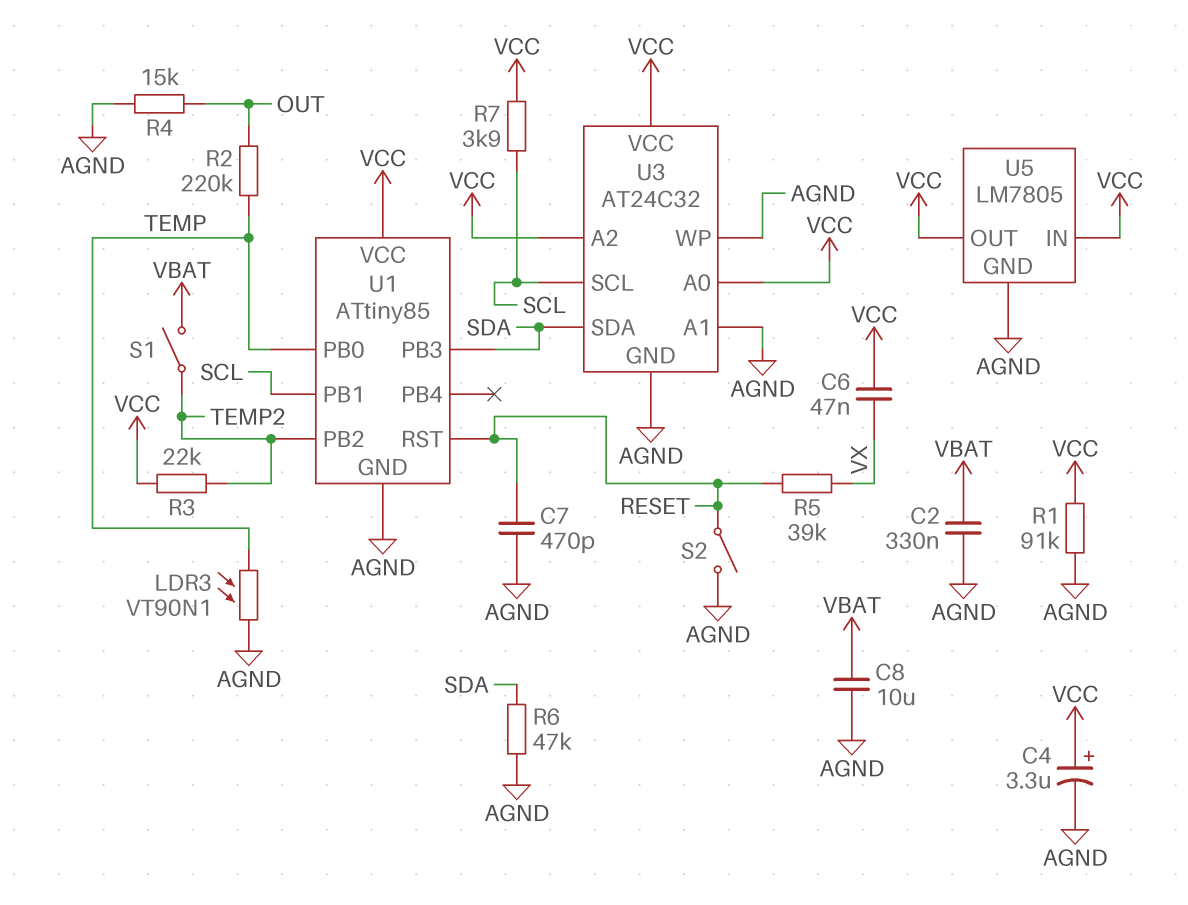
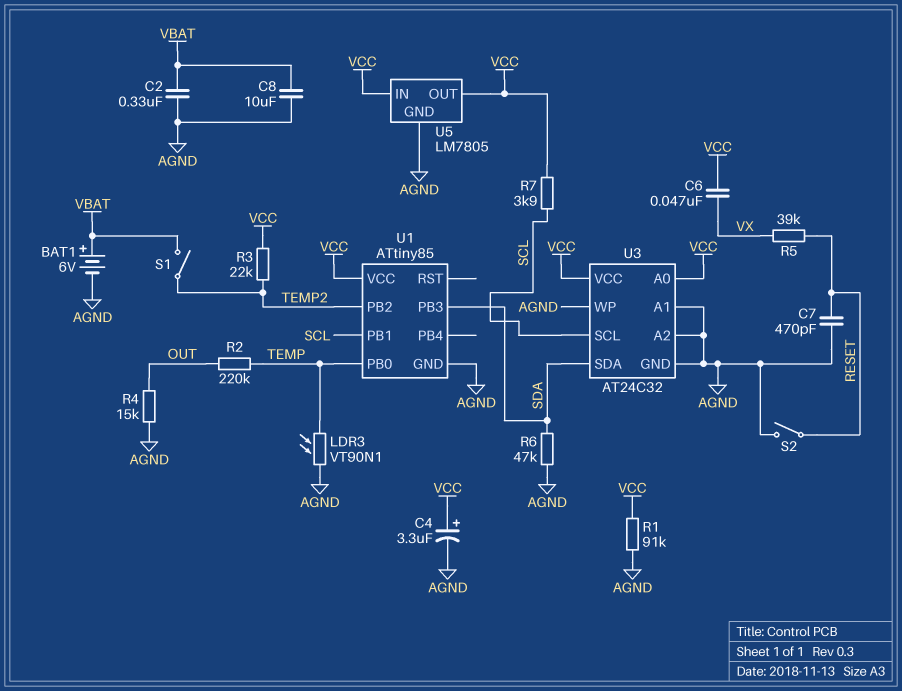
BAT1: none -> 6V (plus VBAT, minus AGND)
U1 pin RST: RESET -> none
U3 pin A2: VCC -> AGND

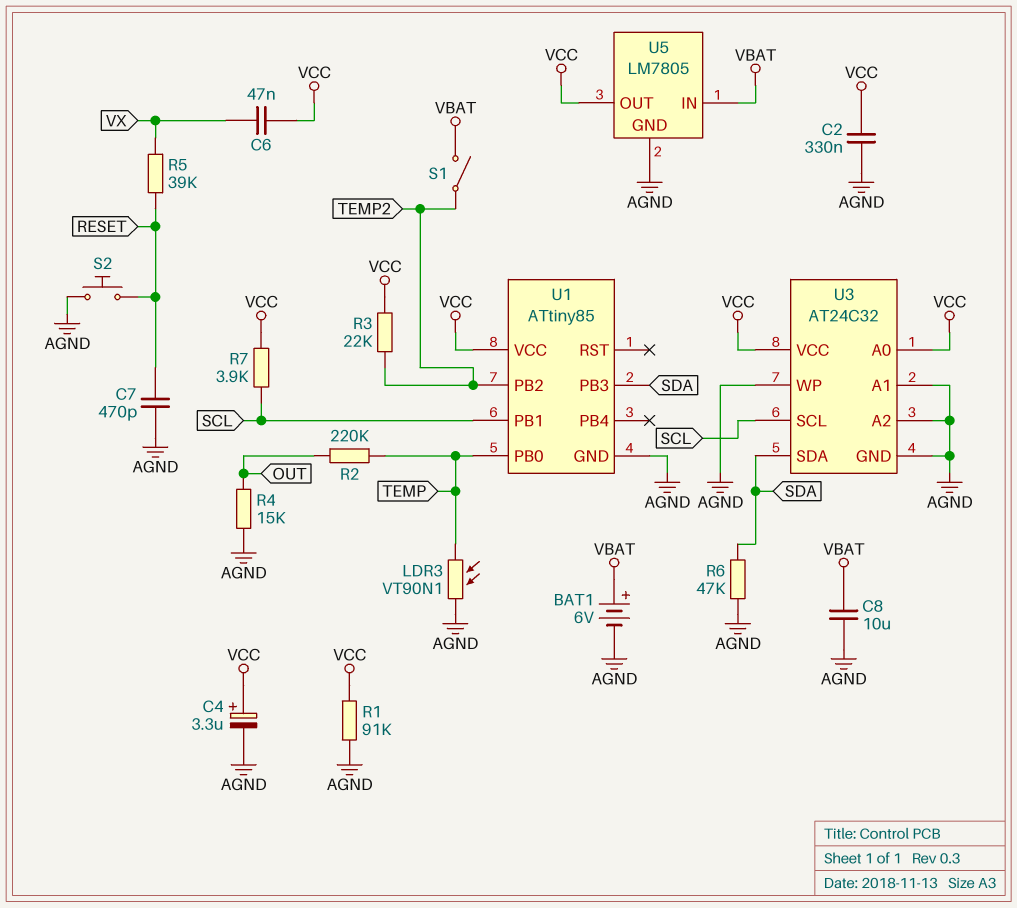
C2: 330nF (AGND, VBAT) -> 330nF (AGND, VCC)
S2: switch (AGND, RESET) -> button (AGND, RESET)
U5 pin IN: VCC -> VBAT

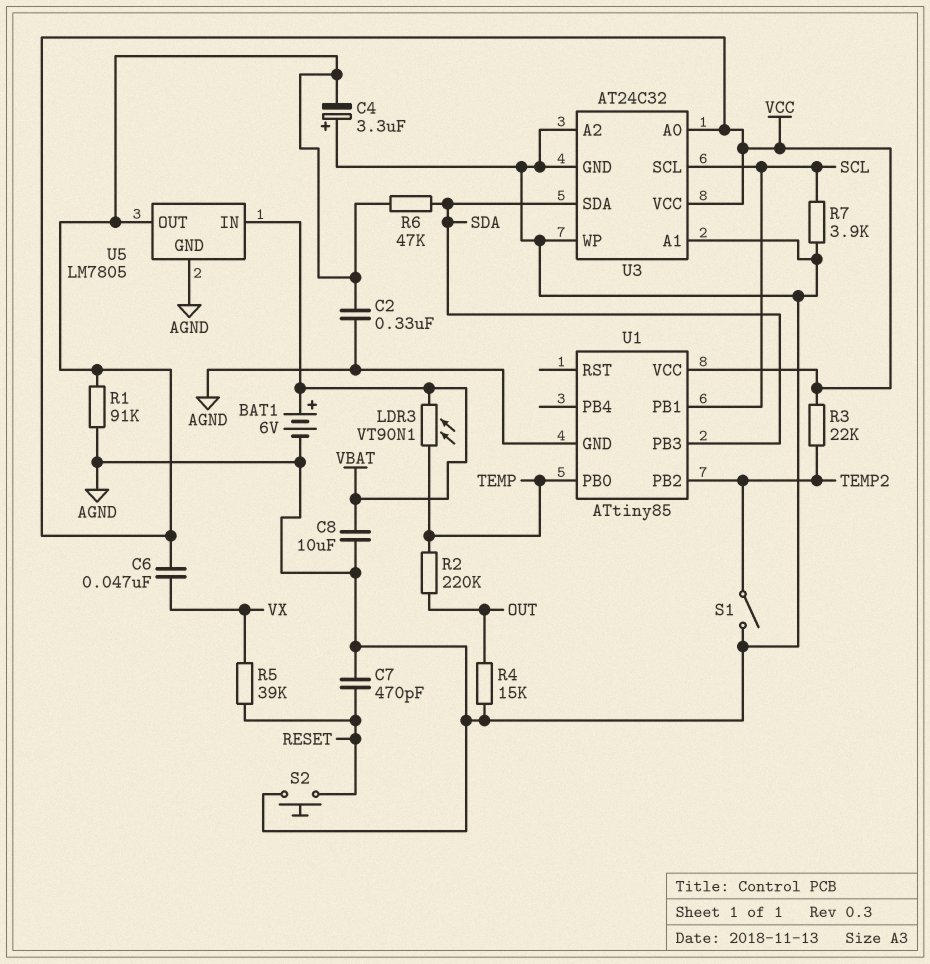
C4: 3.3uF (plus VCC, minus AGND) -> 3.3uF (plus AGND, minus VCC)
LDR3: VT90N1 (AGND, TEMP) -> VT90N1 (TEMP, VBAT)
R6: 47k (AGND, SDA) -> 47k (SDA, VCC)
R7: 3.9k (SCL, VCC) -> 3.9k (AGND, SCL)
S1: switch (TEMP2, VBAT) -> switch (AGND, TEMP2)

